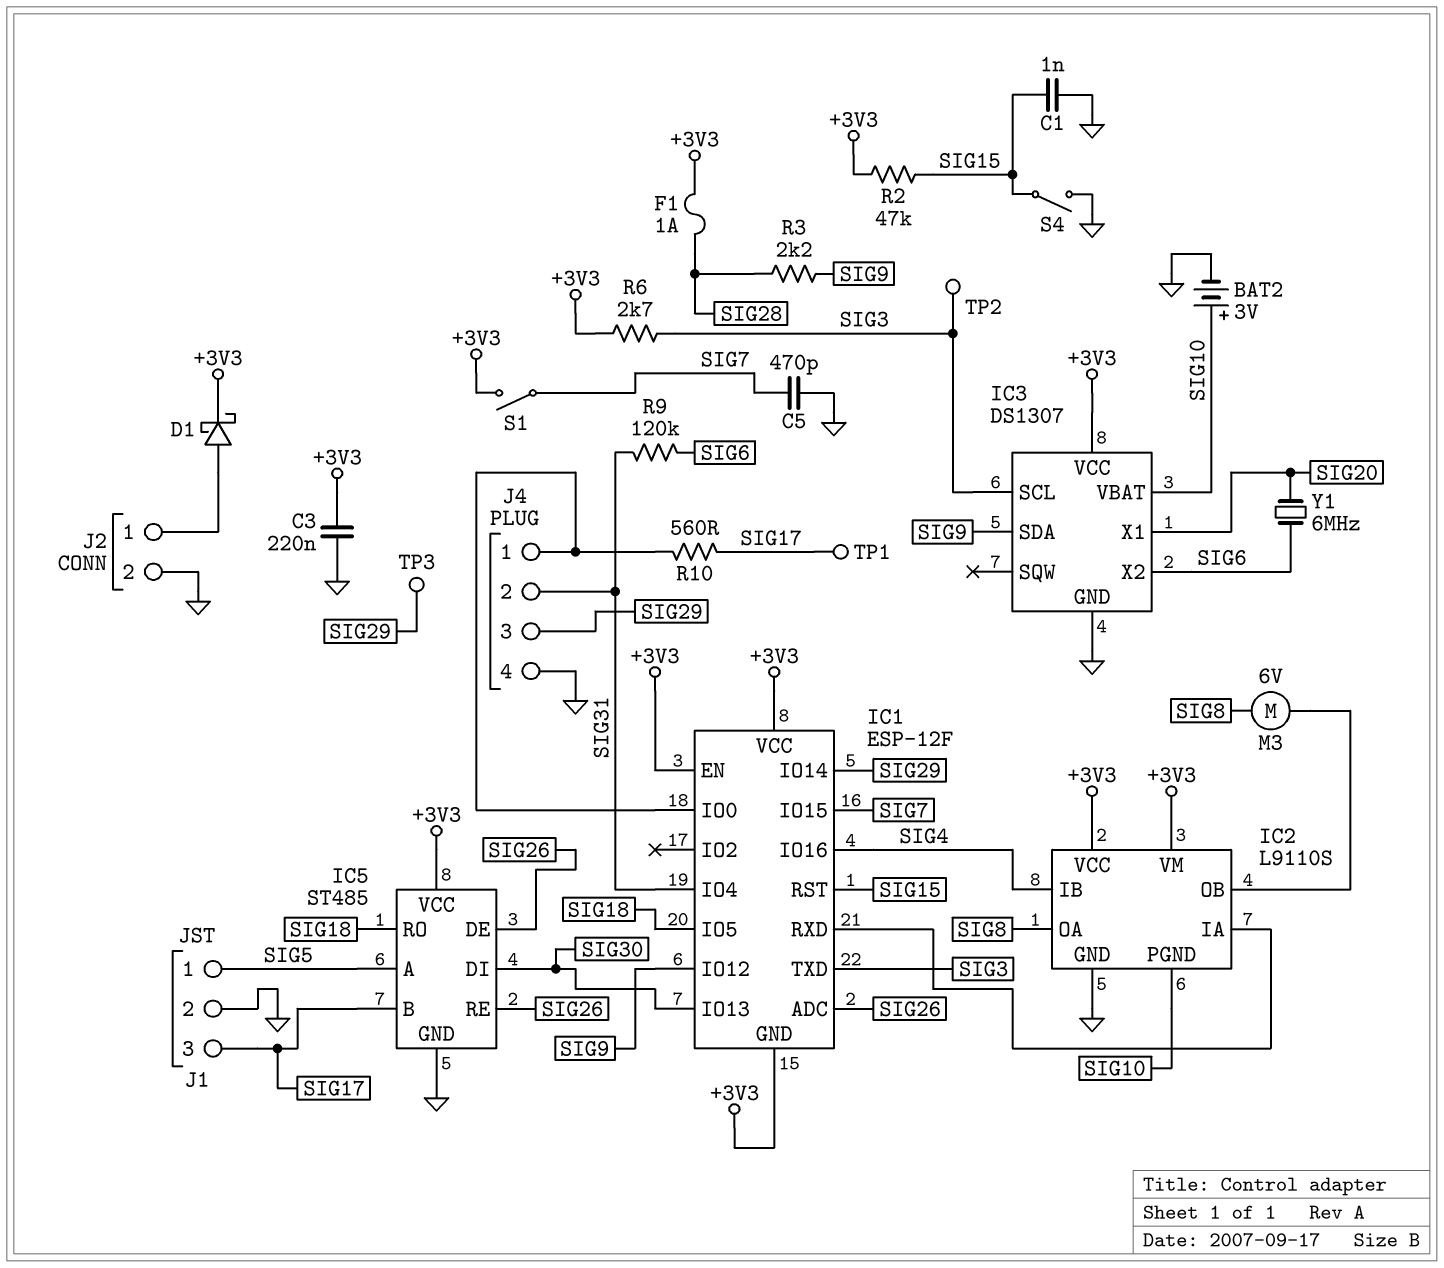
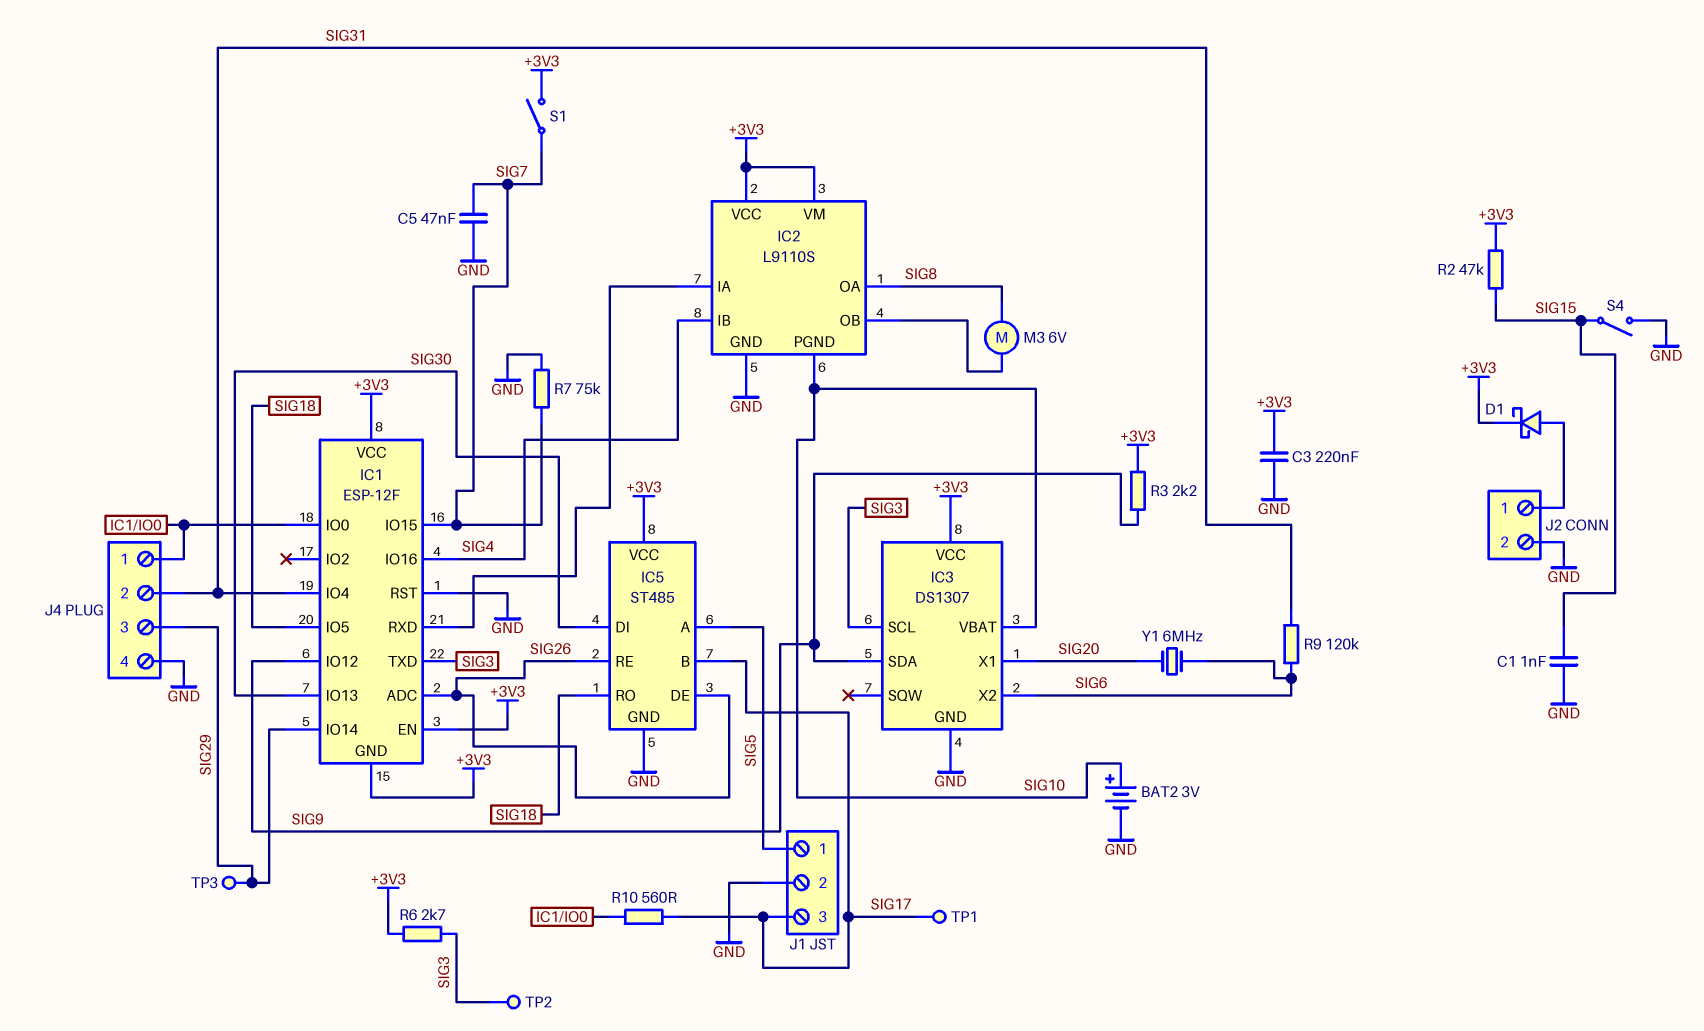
C5: 470pF (GND, SIG7) -> 47nF (GND, SIG7)
F1: 1A (+3V3, SIG28) -> none
IC1 pin RST: SIG15 -> GND
R3: 2.2k (SIG9, SIG28) -> 2.2k (+3V3, SIG9)
R7: none -> 75k (GND, SIG7)

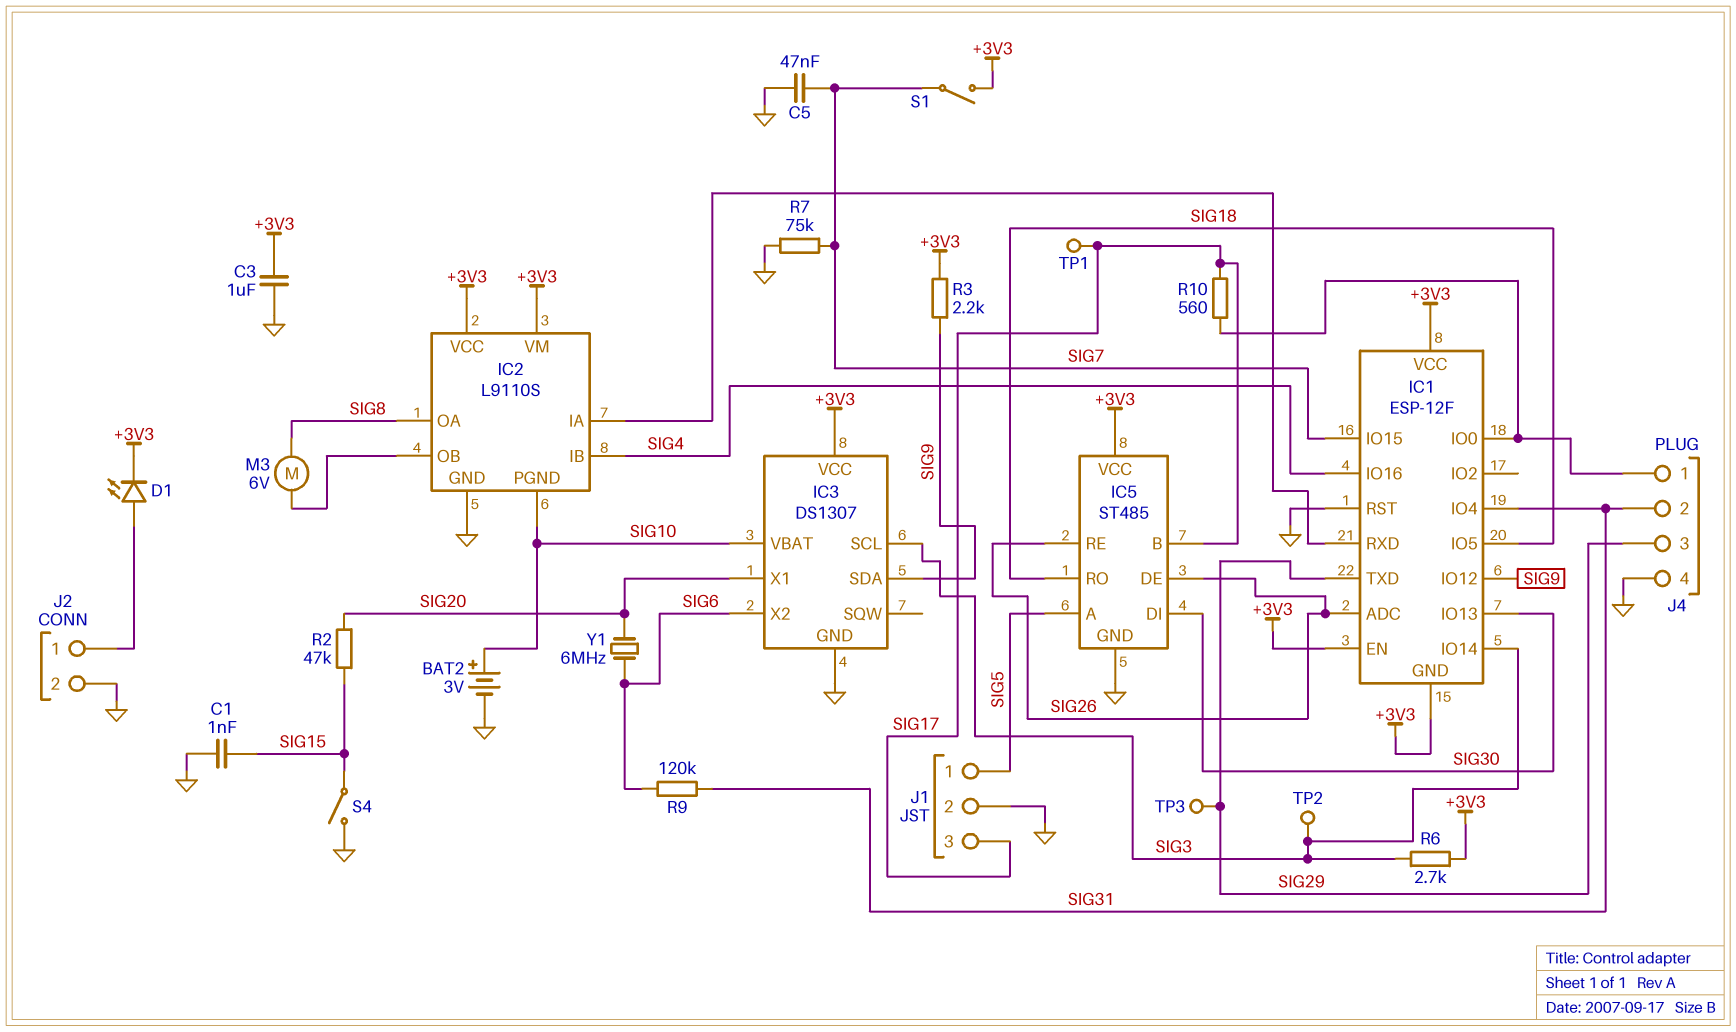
C3: 220nF (+3V3, GND) -> 1uF (+3V3, GND)
D1: schottky (A J2/1, K +3V3) -> LED (A J2/1, K +3V3)
IC1 pin IO14: SIG29 -> SIG3
IC1 pin TXD: SIG3 -> SIG29
R2: 47k (+3V3, SIG15) -> 47k (SIG15, SIG20)

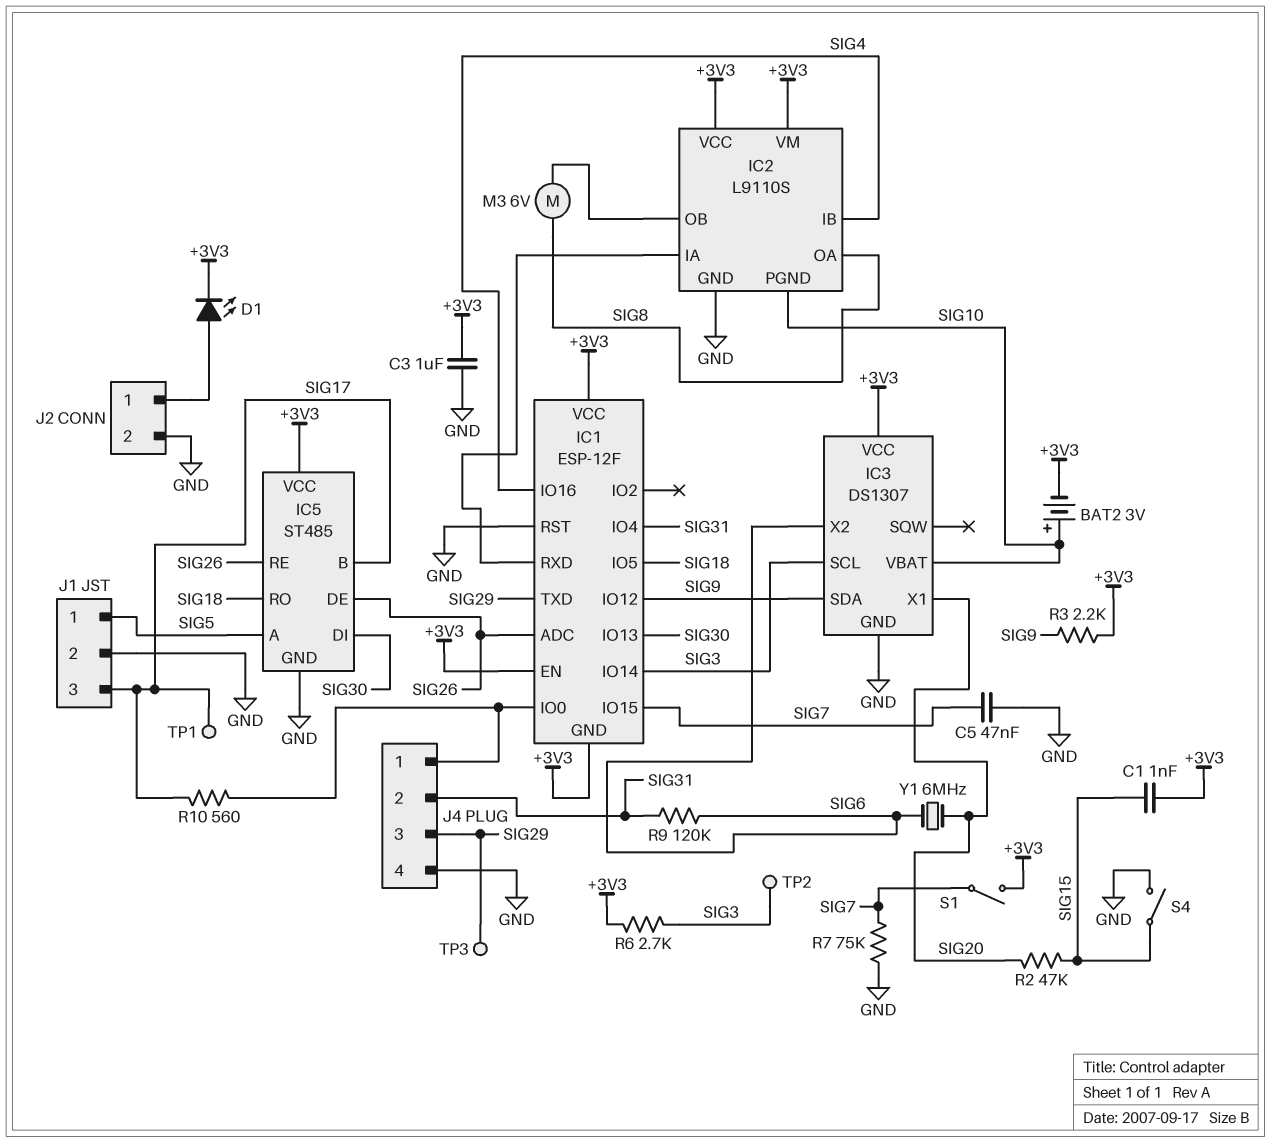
BAT2: 3V (plus SIG10, minus GND) -> 3V (plus SIG10, minus +3V3)
C1: 1nF (GND, SIG15) -> 1nF (+3V3, SIG15)

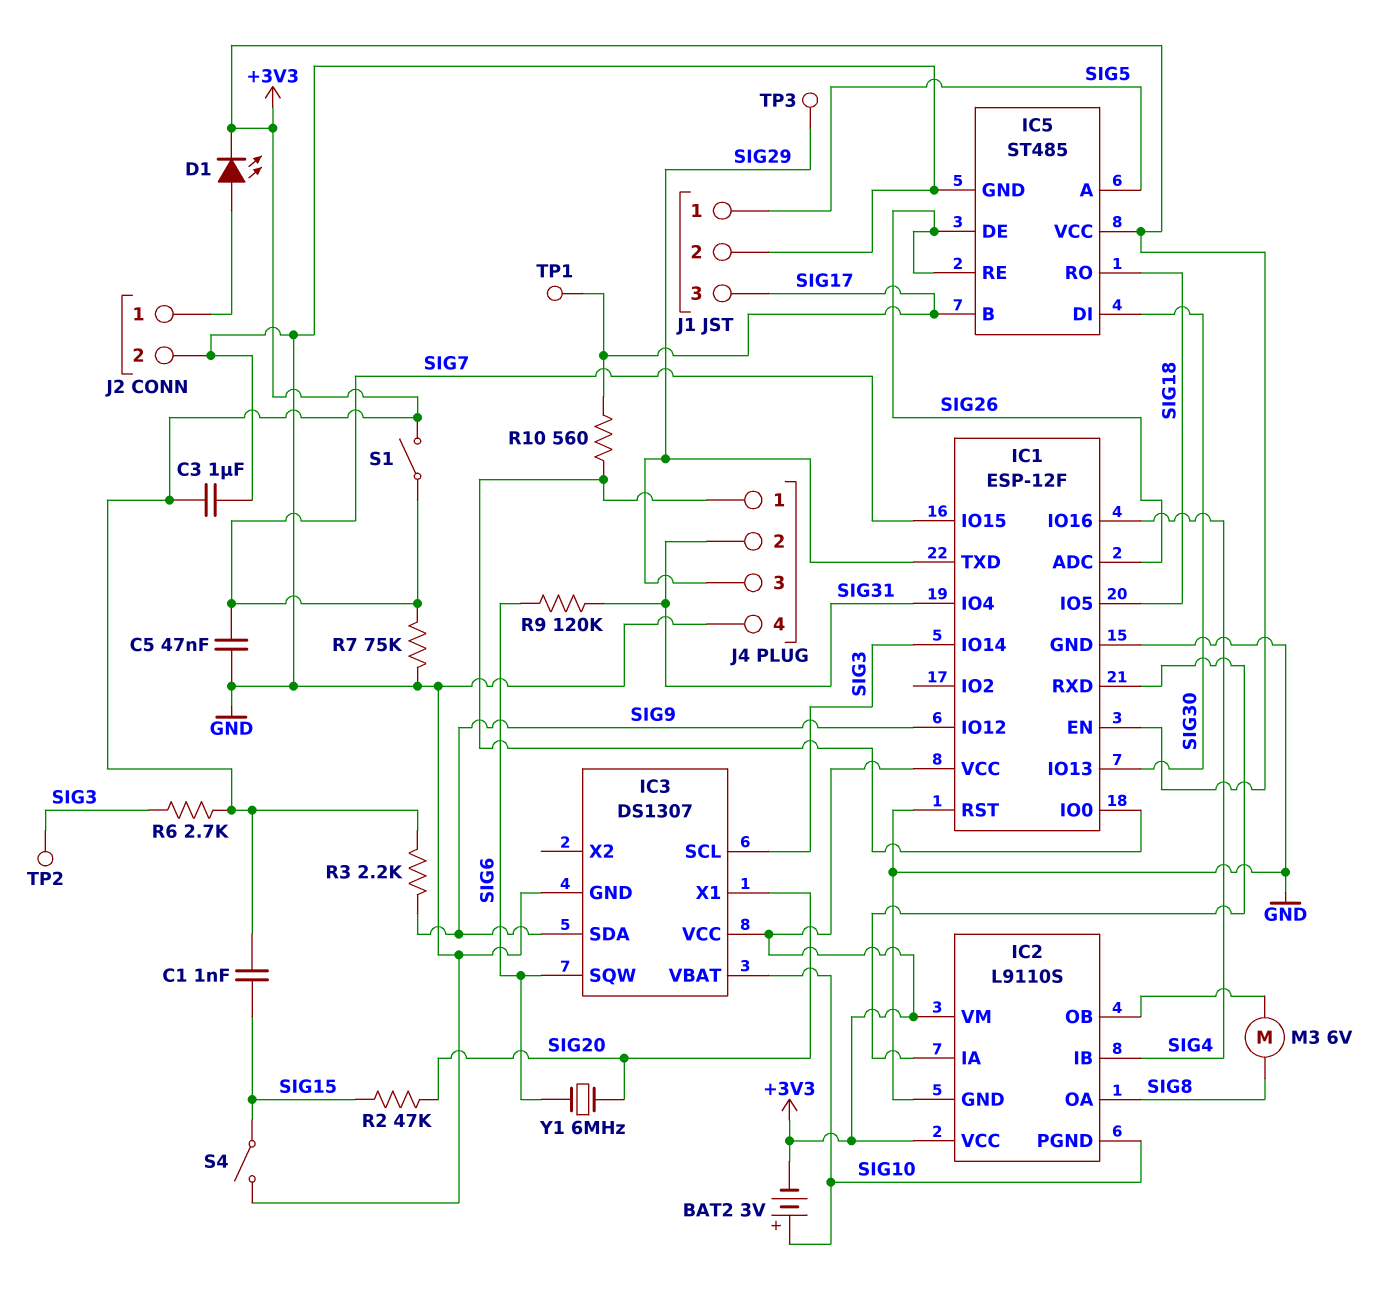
IC1 pin GND: +3V3 -> GND
IC3 pin SQW: none -> SIG6
IC3 pin X2: SIG6 -> none

